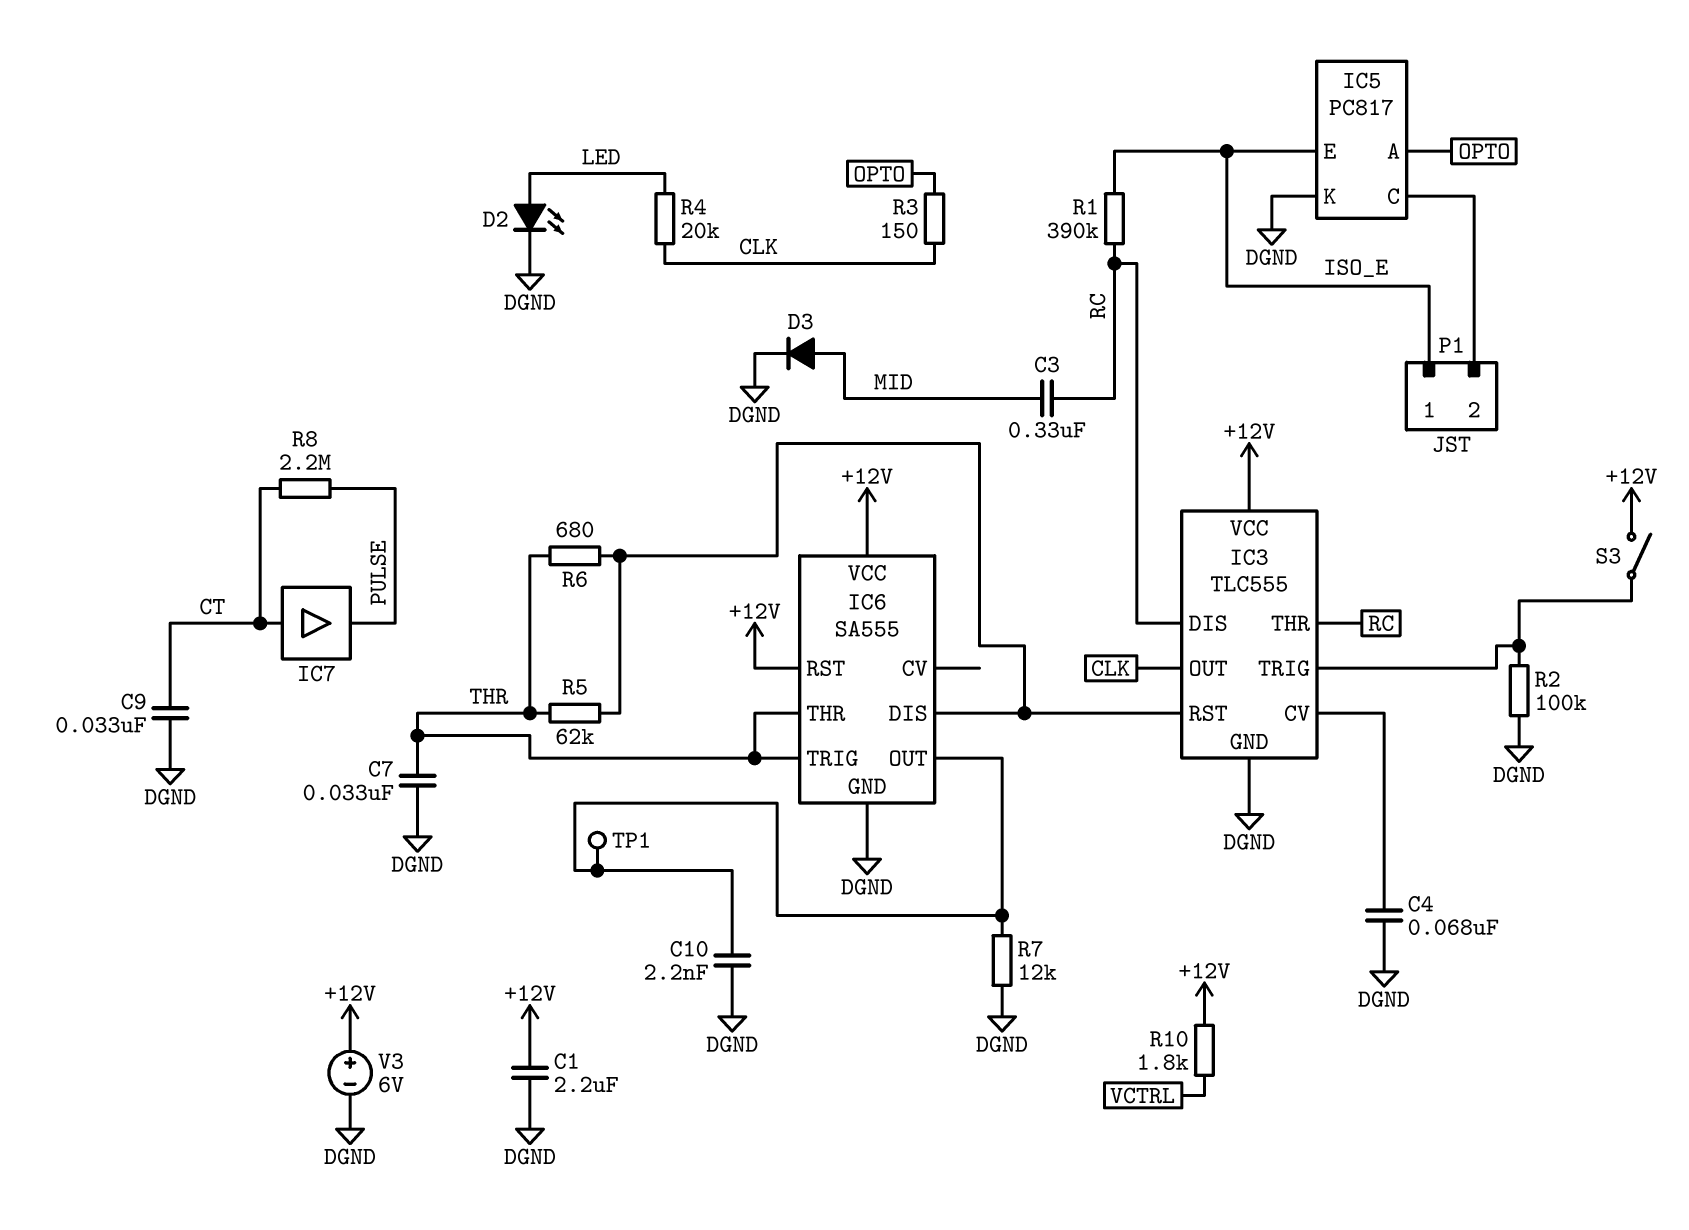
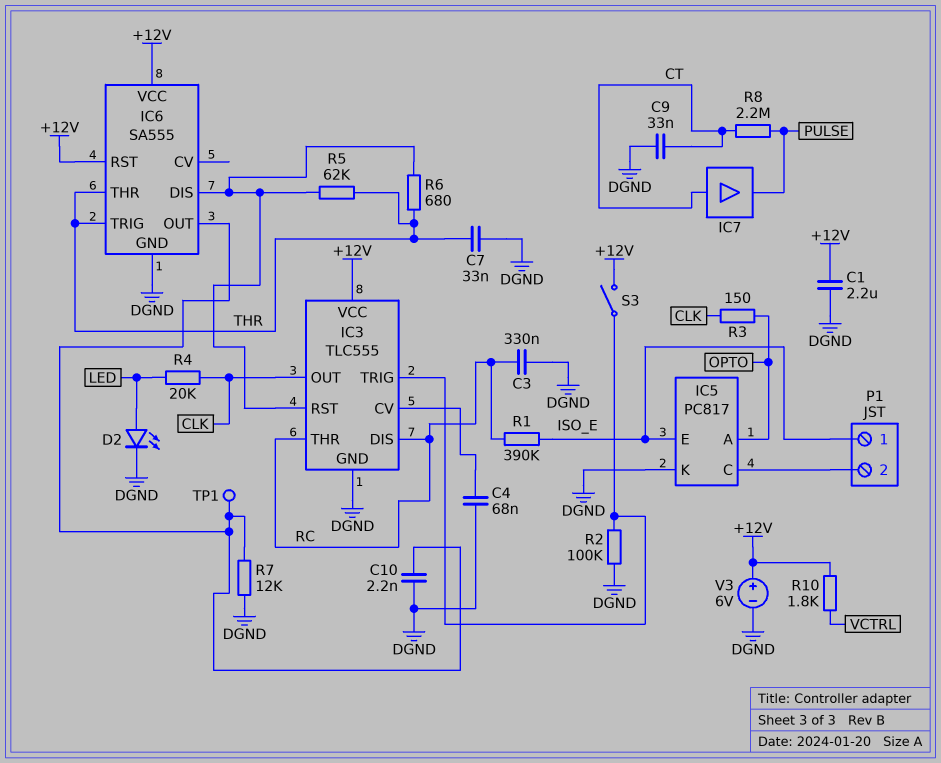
C3: 330nF (MID, RC) -> 330nF (DGND, RC)
D3: diode (A MID, K DGND) -> none

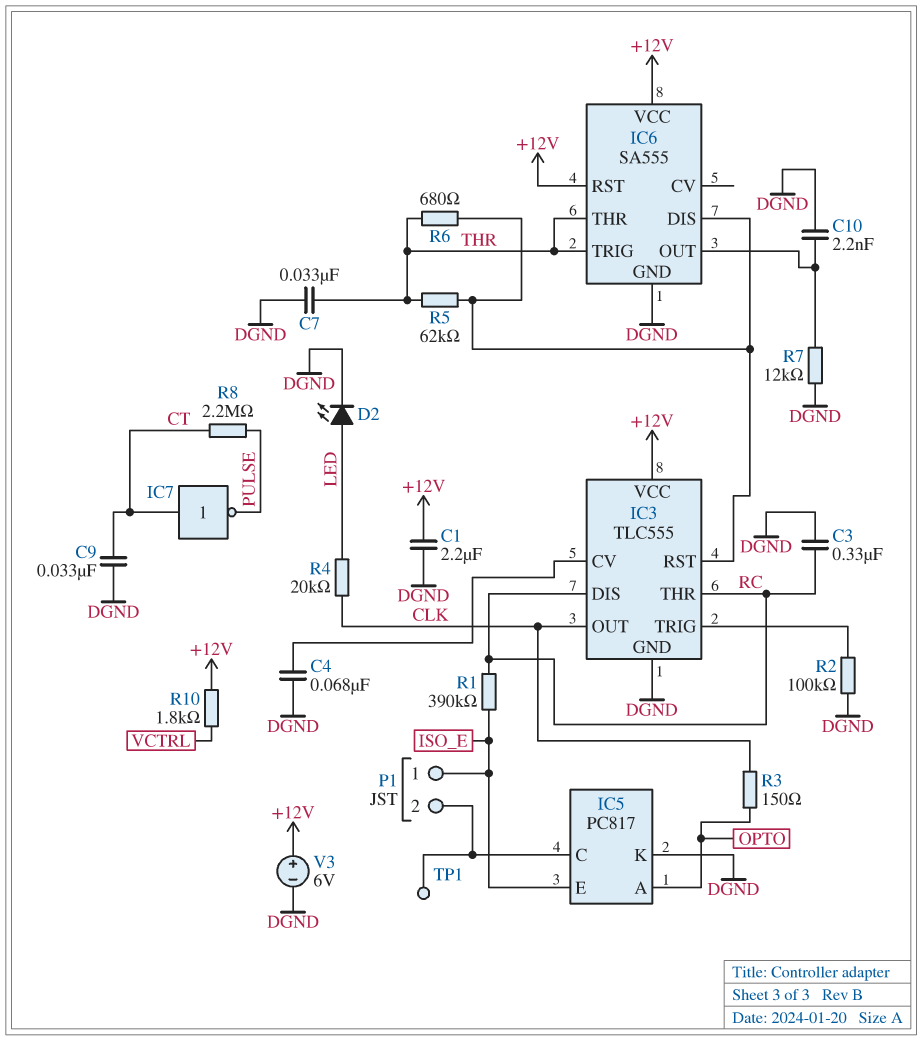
IC7: buffer (in CT, out PULSE) -> NOT (in CT, out PULSE)
S3: switch (+12V, IC3/TRIG) -> none
TP1: test point (IC6/OUT) -> test point (IC5/C)

